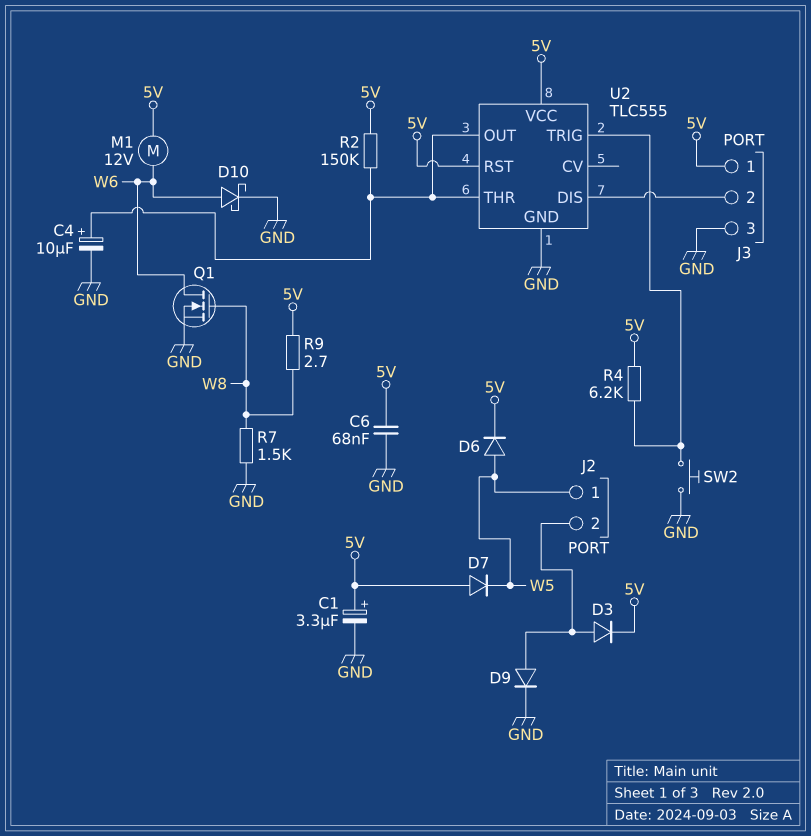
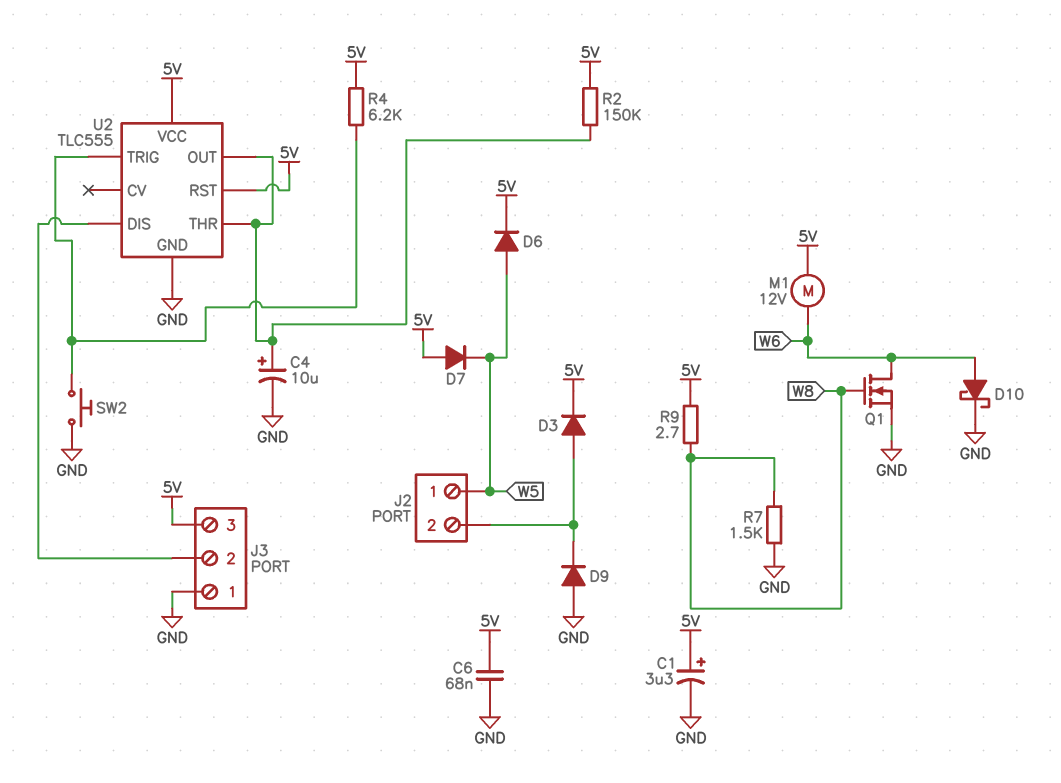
D9: diode (A J2/2, K GND) -> diode (A GND, K J2/2)
J3 pin 1: 5V -> GND
J3 pin 3: GND -> 5V

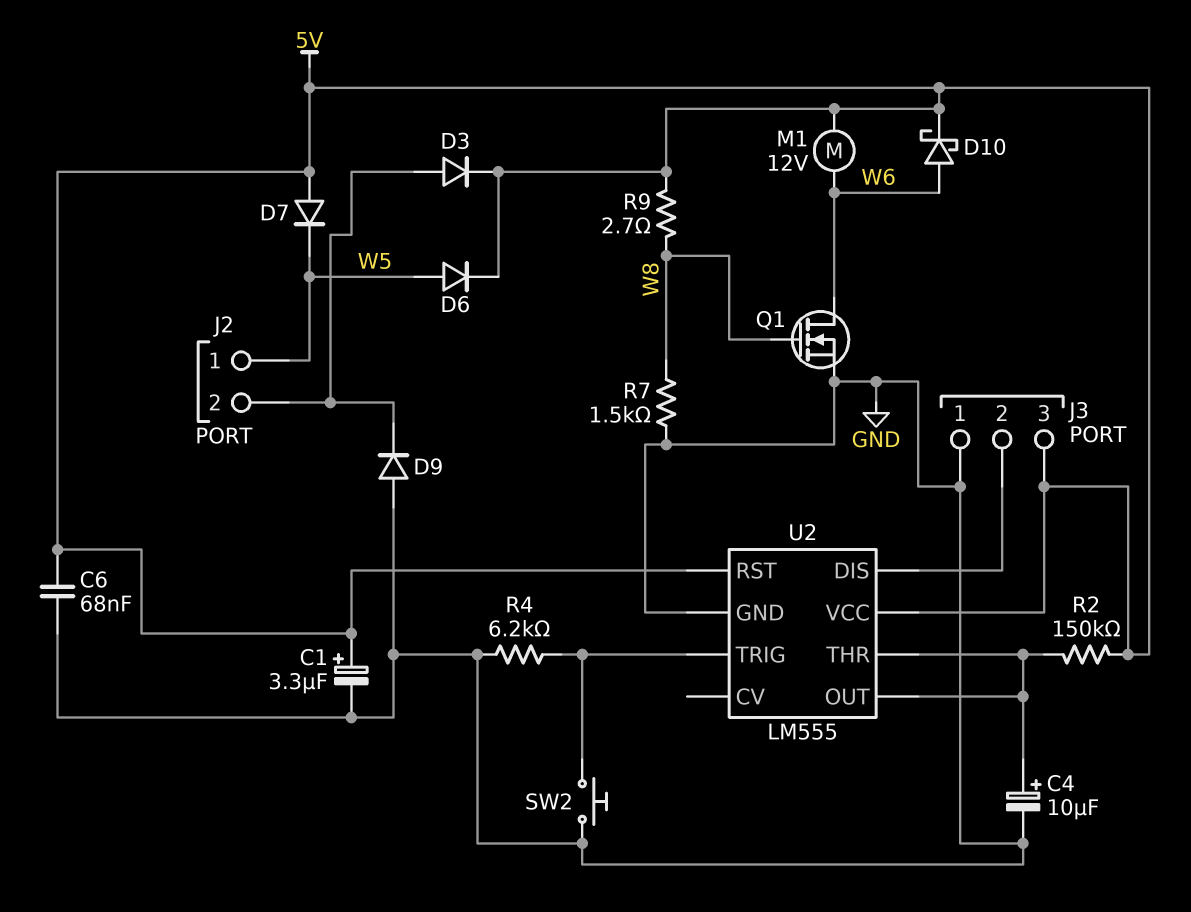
D10: schottky (A W6, K GND) -> schottky (A W6, K 5V)
R4: 6.2k (5V, U2/TRIG) -> 6.2k (GND, U2/TRIG)
U2: TLC555 -> LM555

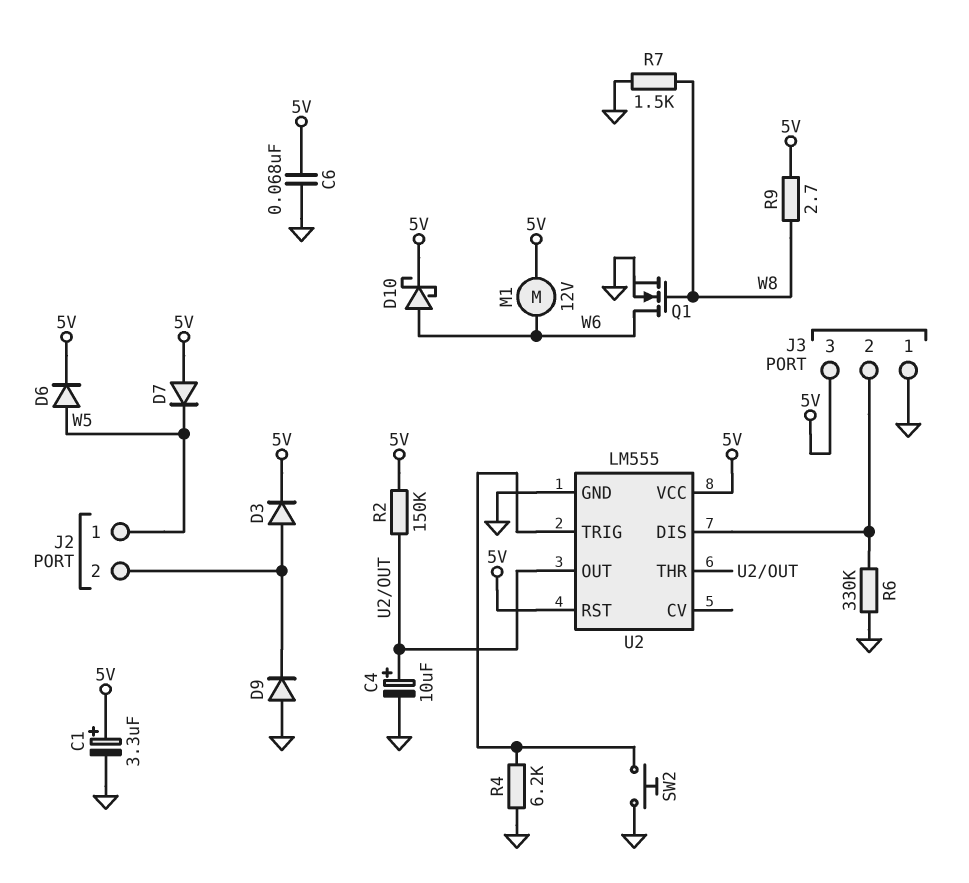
R6: none -> 330k (GND, J3/2)

